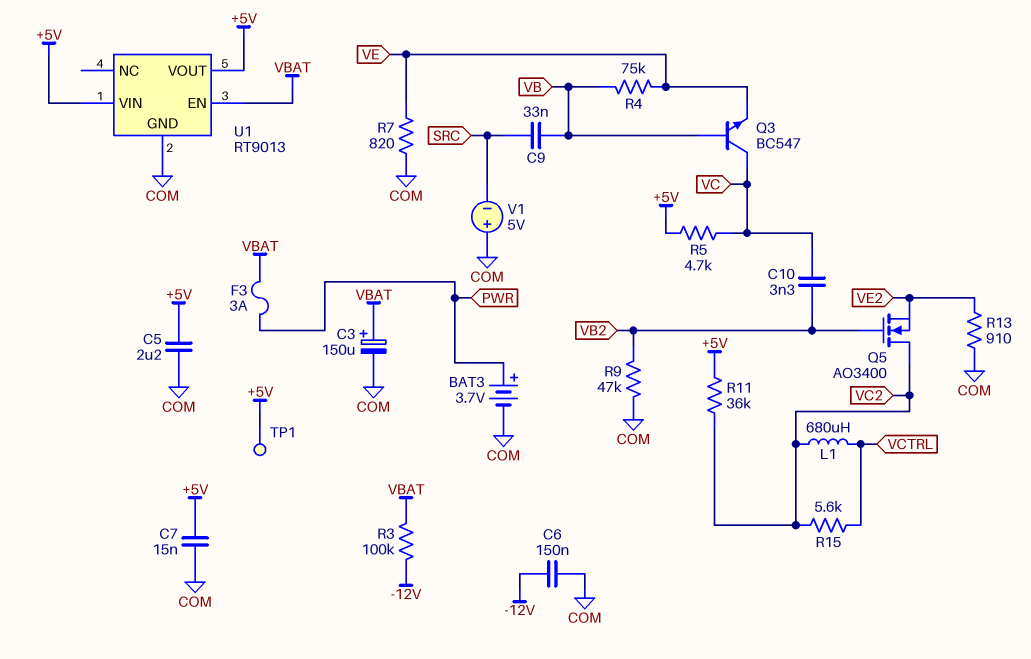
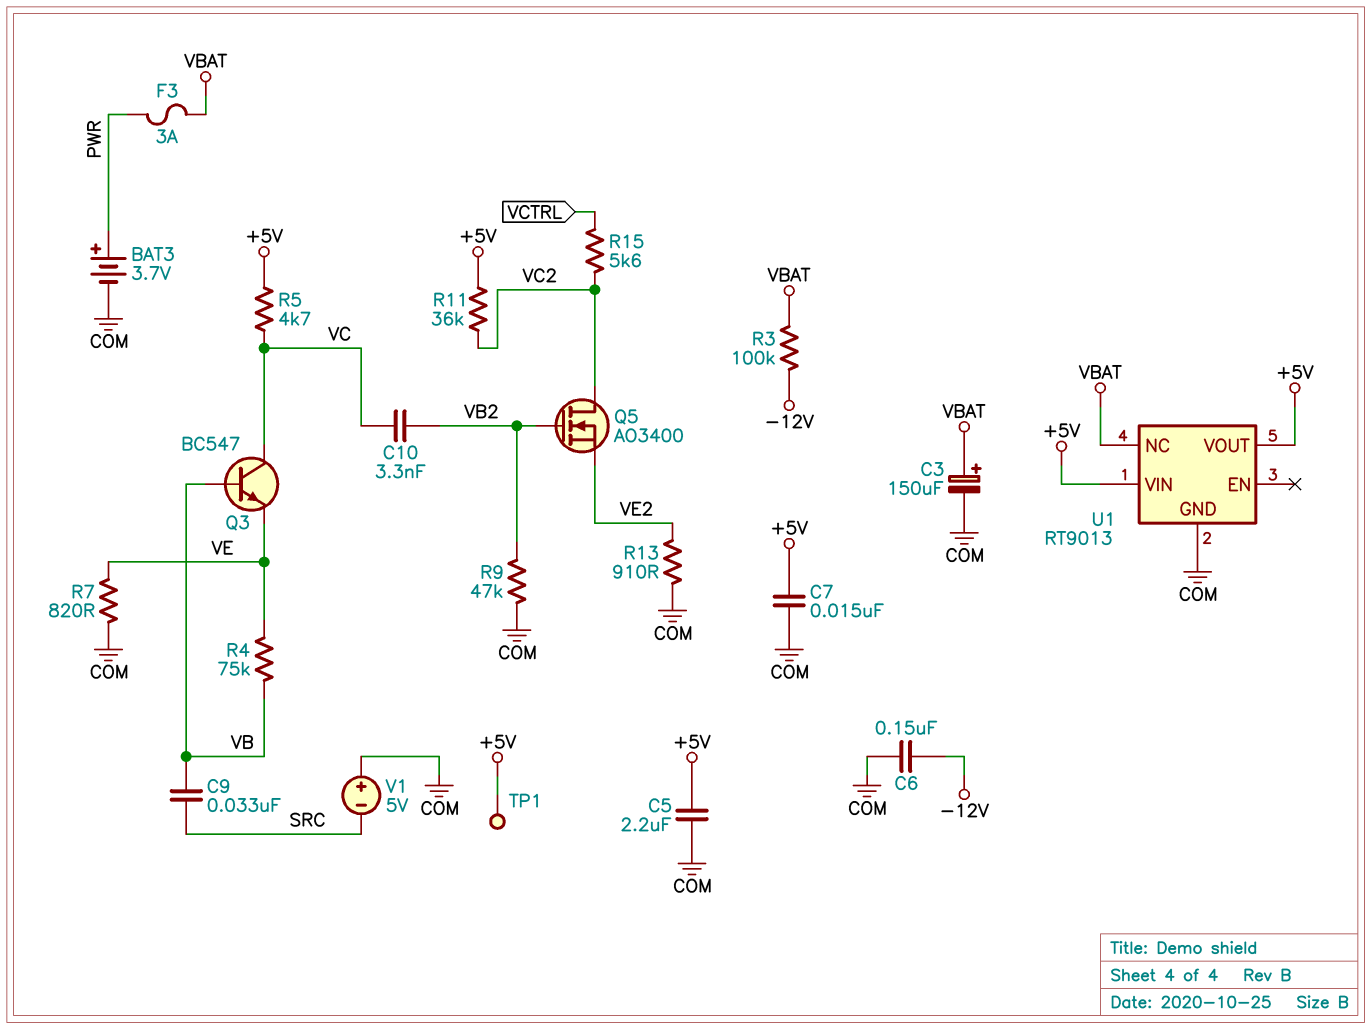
L1: 680uH (VC2, VCTRL) -> none
U1 pin EN: VBAT -> none
U1 pin NC: none -> VBAT

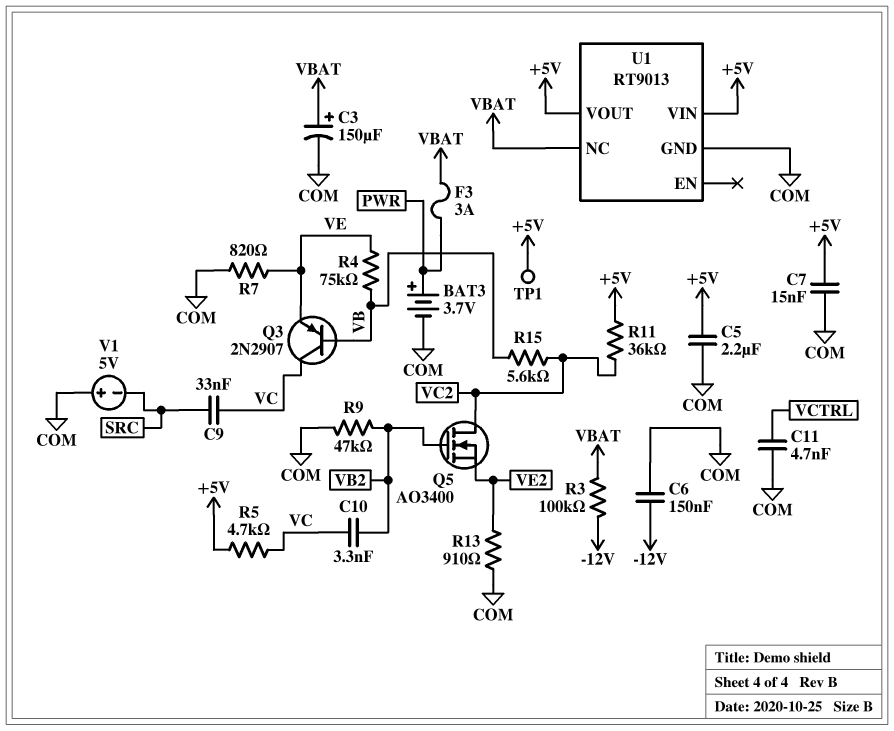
C9: 33nF (SRC, VB) -> 33nF (SRC, VC)
C11: none -> 4.7nF (COM, VCTRL)
Q3: NPN BC547 (B VB, C VC, E VE) -> PNP 2N2907 (B VB, C VC, E VE)
R15: 5.6k (VC2, VCTRL) -> 5.6k (VB, VC2)

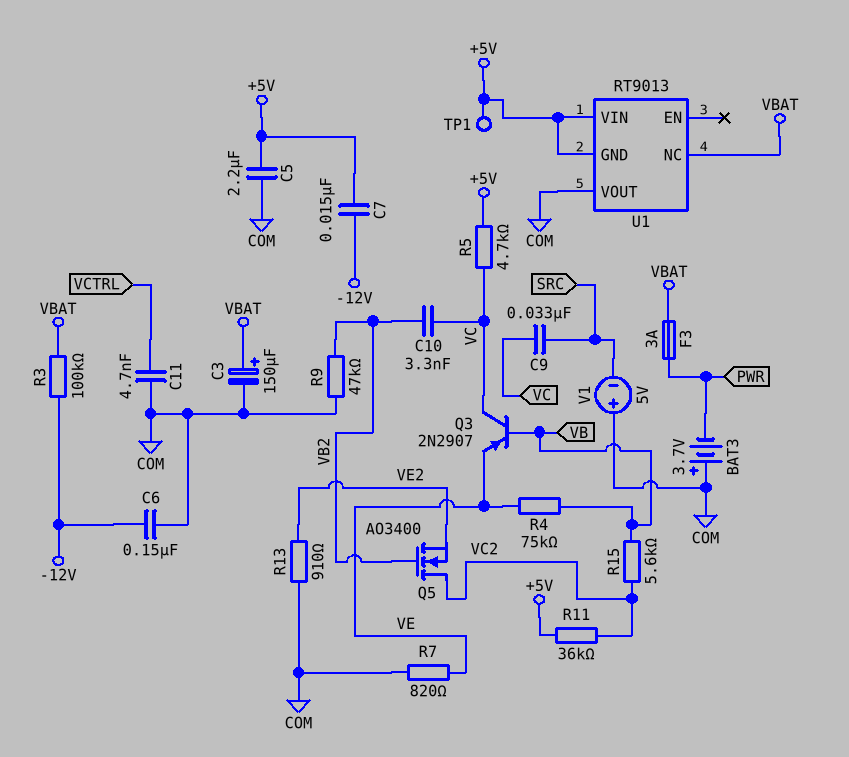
BAT3: 3.7V (plus PWR, minus COM) -> 3.7V (plus COM, minus PWR)
C7: 15nF (+5V, COM) -> 15nF (+5V, -12V)
U1 pin GND: COM -> +5V
U1 pin VOUT: +5V -> COM

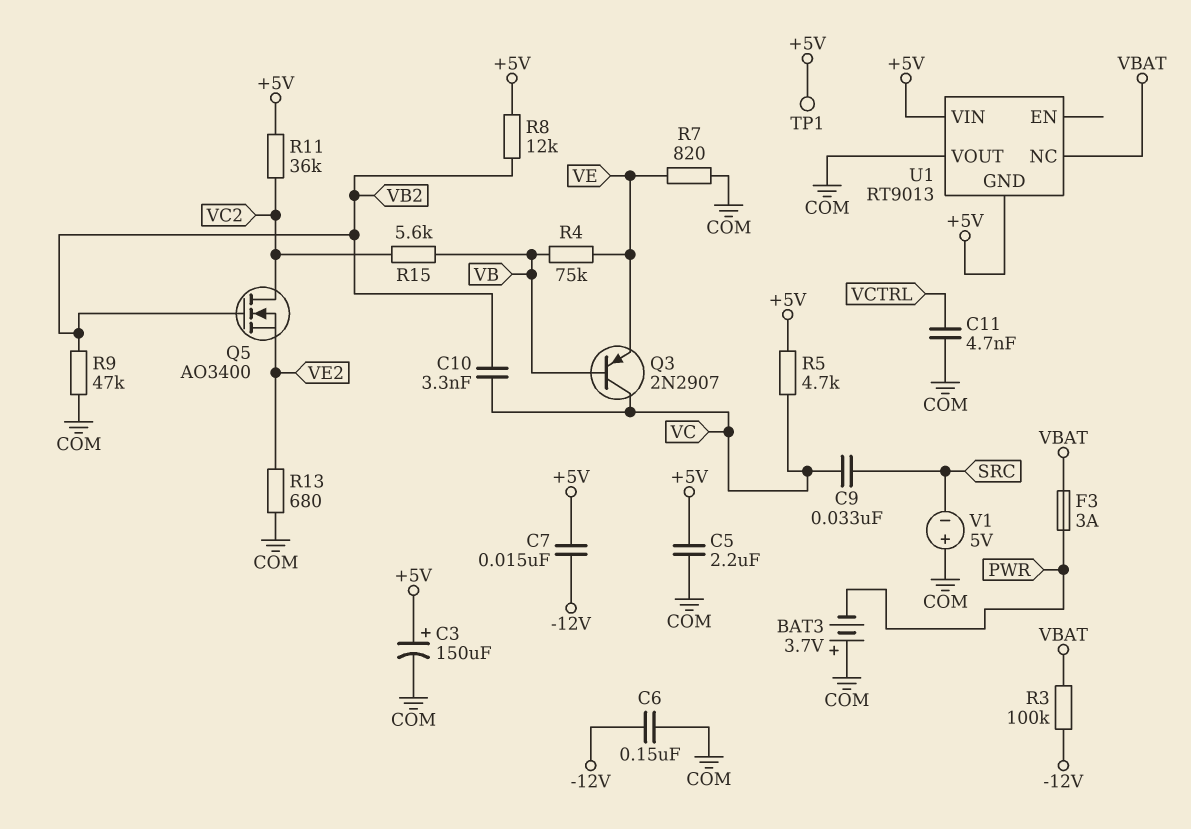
C3: 150uF (plus VBAT, minus COM) -> 150uF (plus +5V, minus COM)
R8: none -> 12k (+5V, VB2)
R13: 910 (COM, VE2) -> 680 (COM, VE2)

